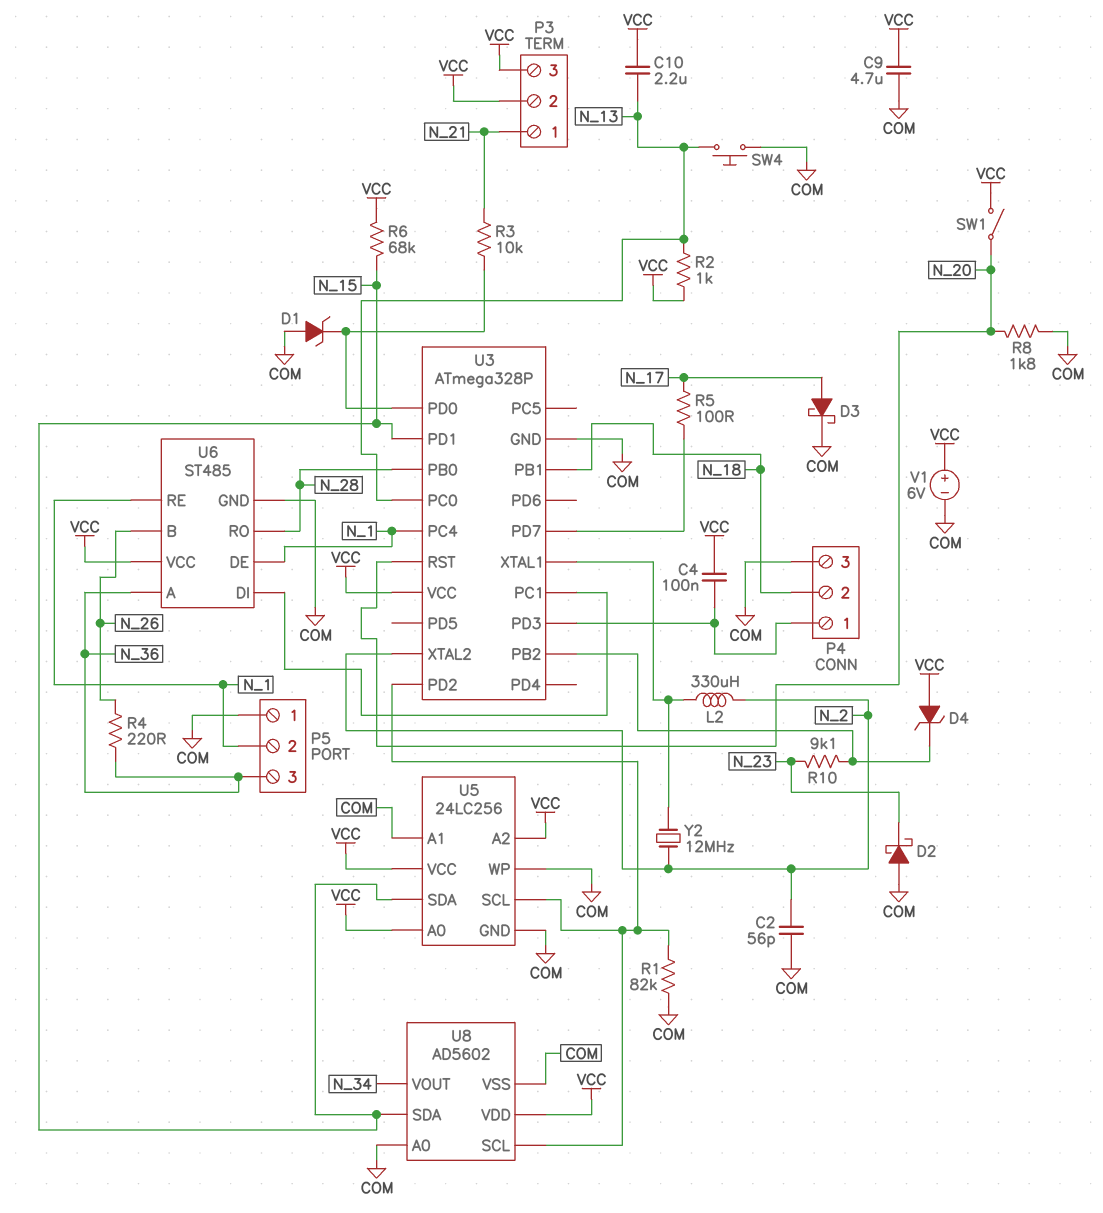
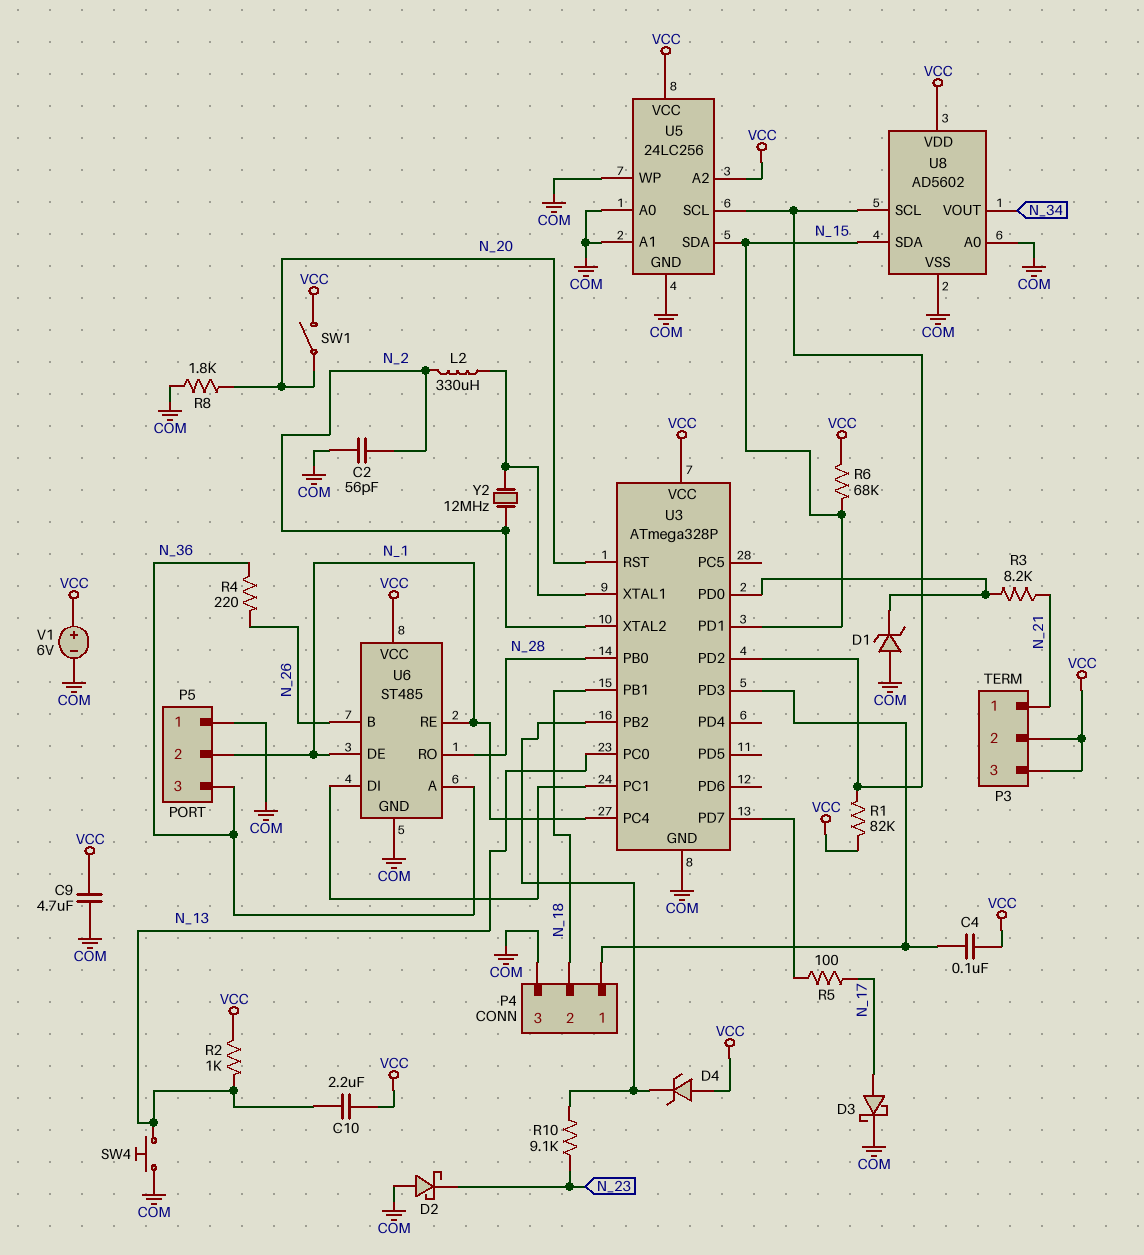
R1: 82k (COM, U3/PD2) -> 82k (U3/PD2, VCC)
R3: 10k (N_21, U3/PD0) -> 8.2k (N_21, U3/PD0)
U5 pin A0: VCC -> COM

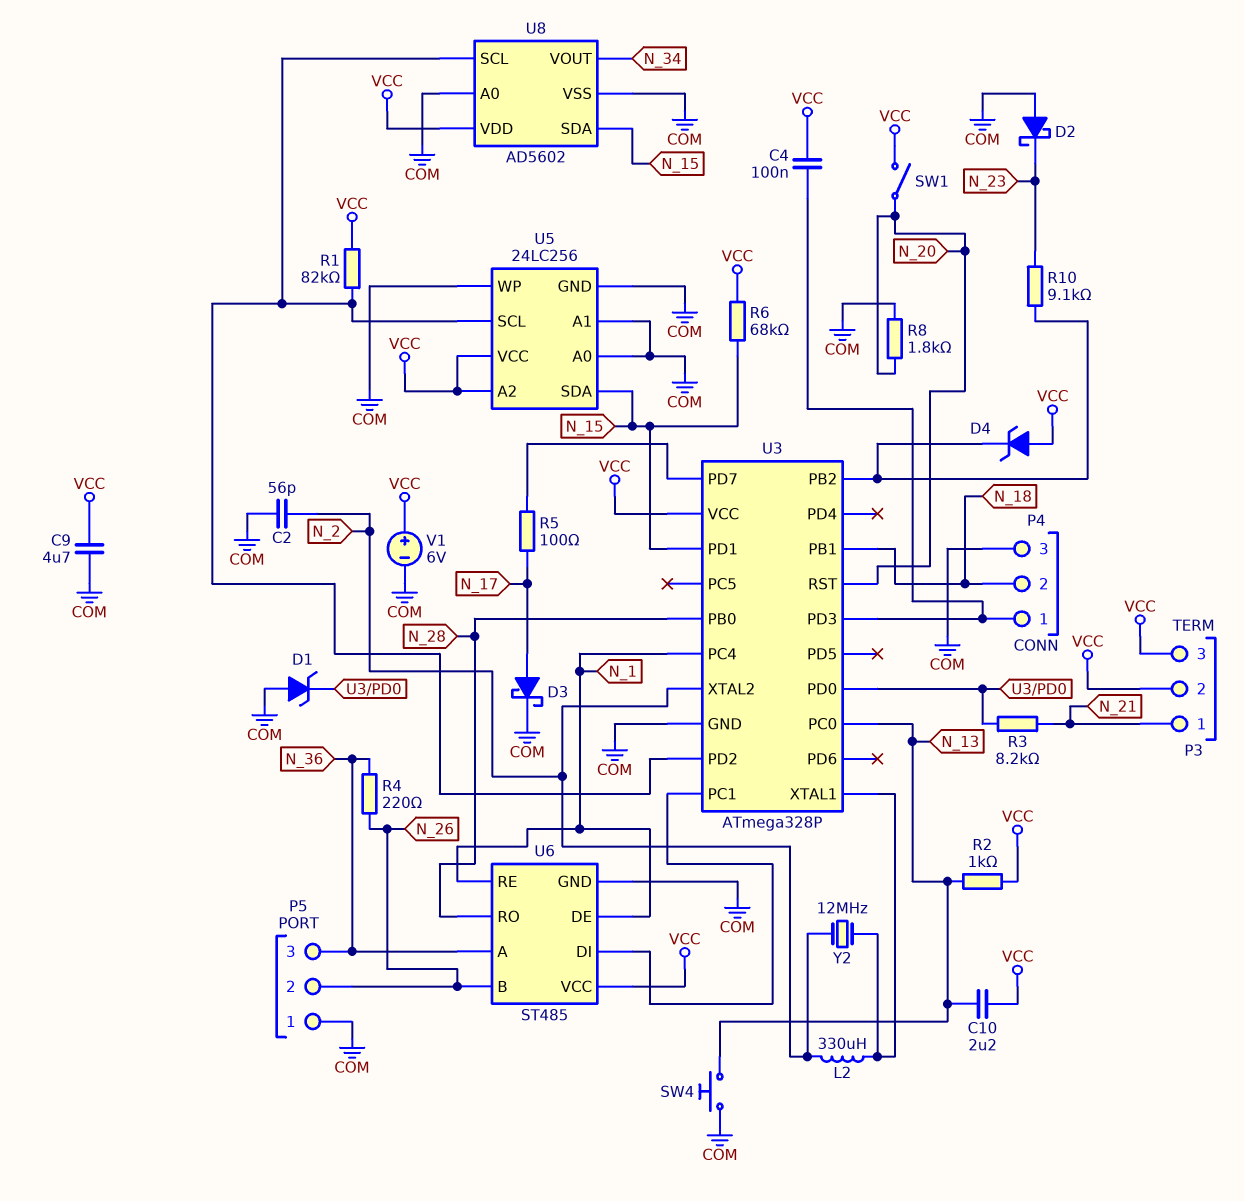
P5 pin 2: N_1 -> N_26

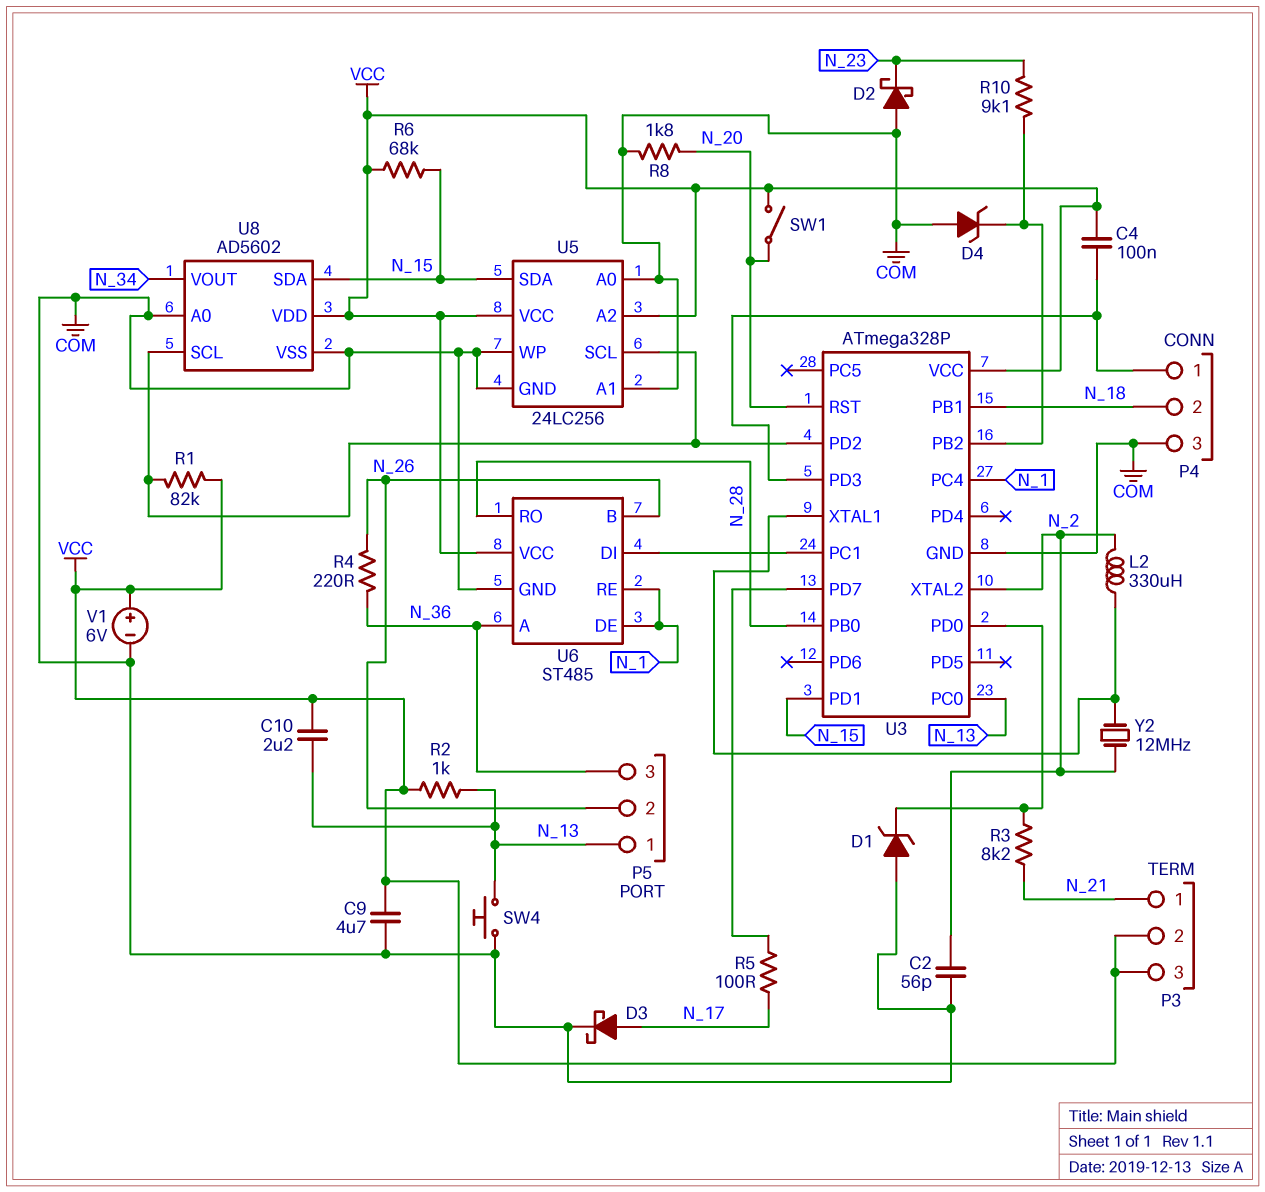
D4: zener (A VCC, K U3/PB2) -> zener (A COM, K U3/PB2)
P5 pin 1: COM -> N_13

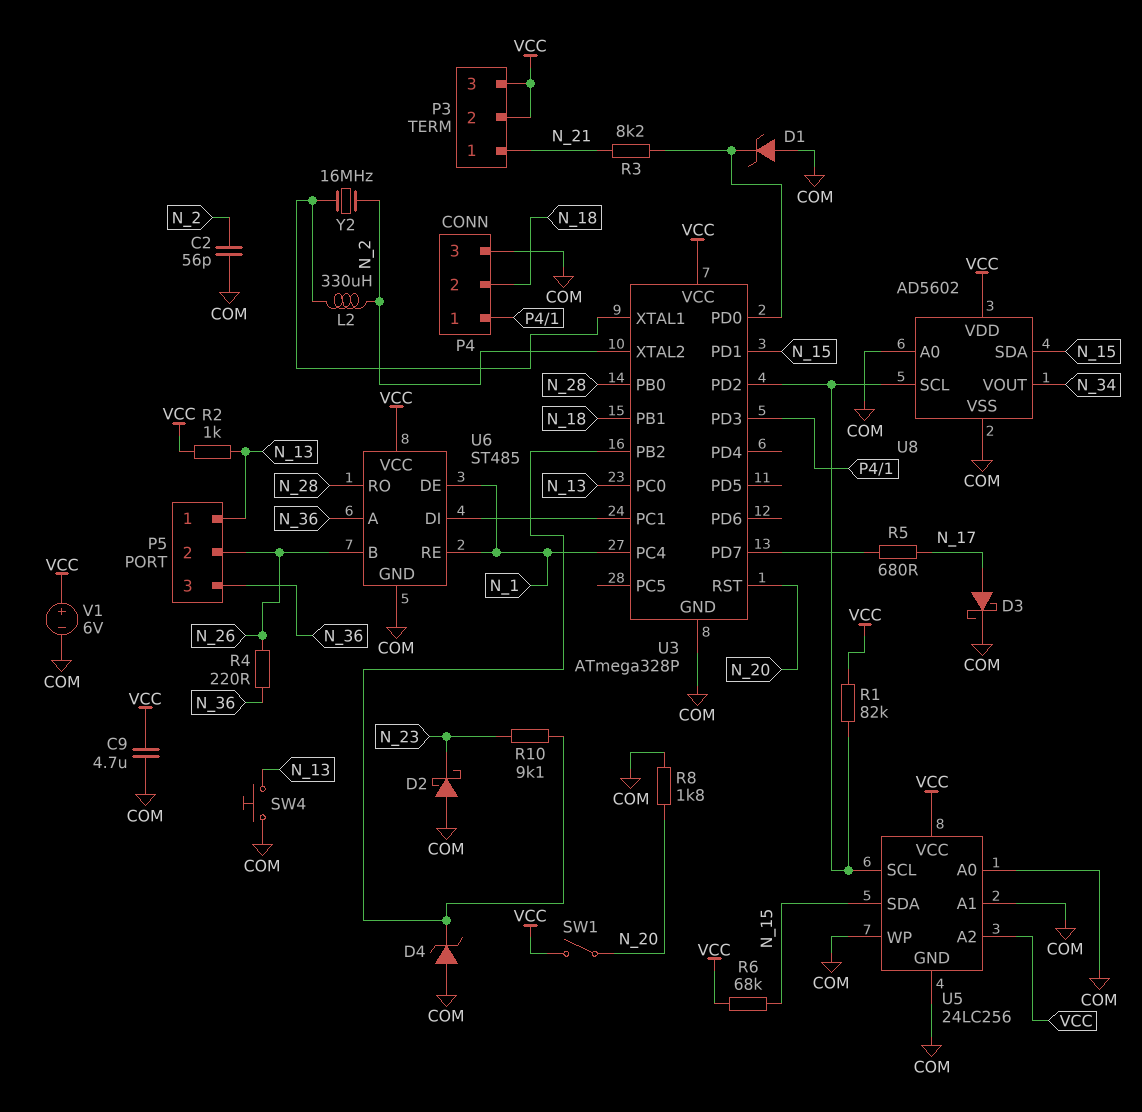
C4: 100nF (P4/1, VCC) -> none
C10: 2.2uF (N_13, VCC) -> none
R5: 100 (N_17, U3/PD7) -> 680 (N_17, U3/PD7)
Y2: 12MHz (N_2, U3/XTAL1) -> 16MHz (N_2, U3/XTAL1)

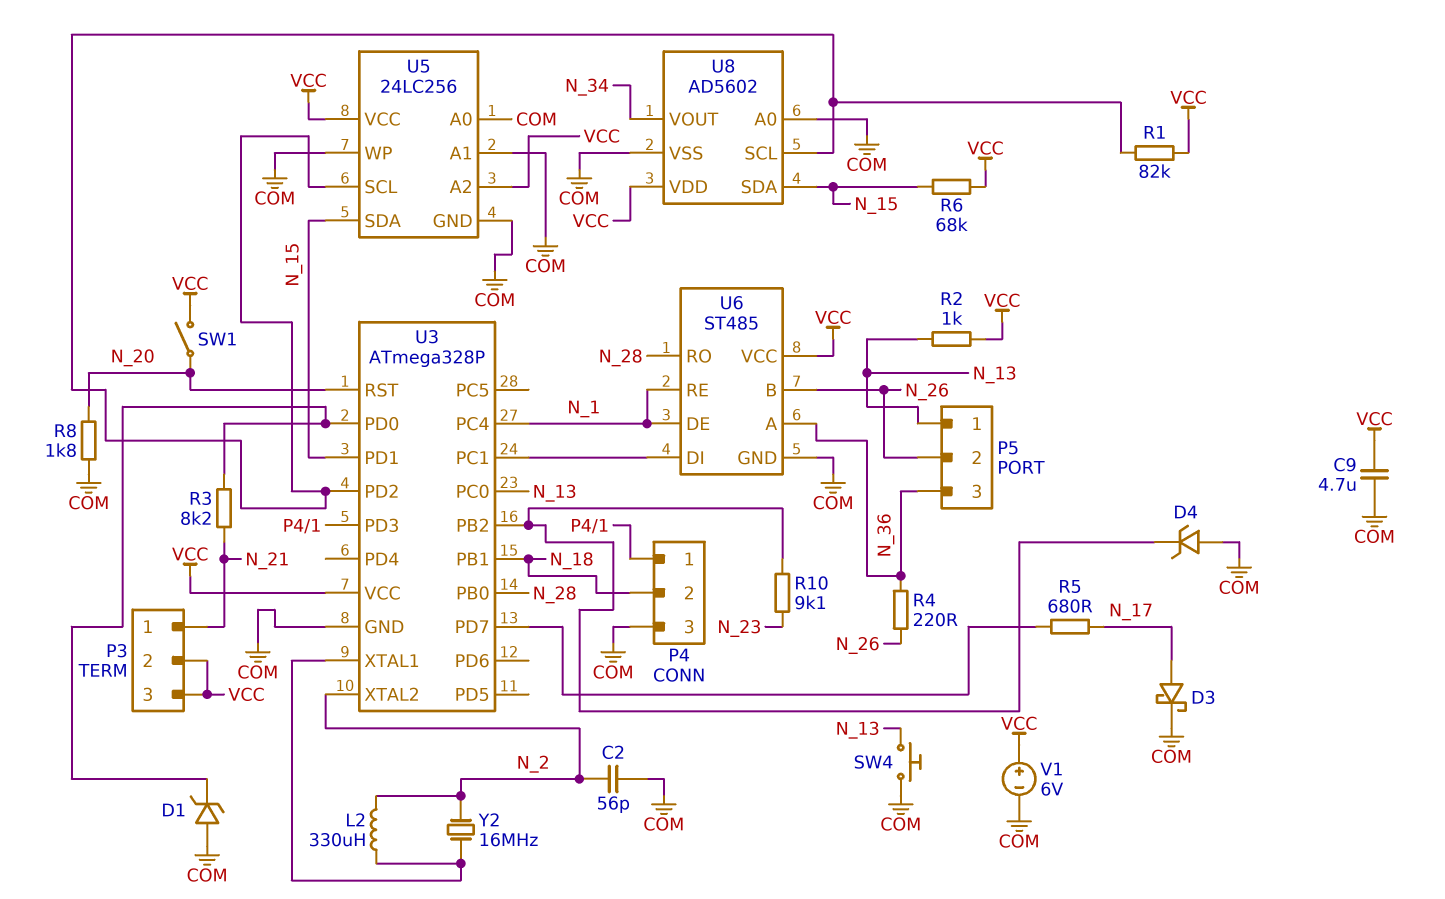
D2: schottky (A COM, K N_23) -> none

